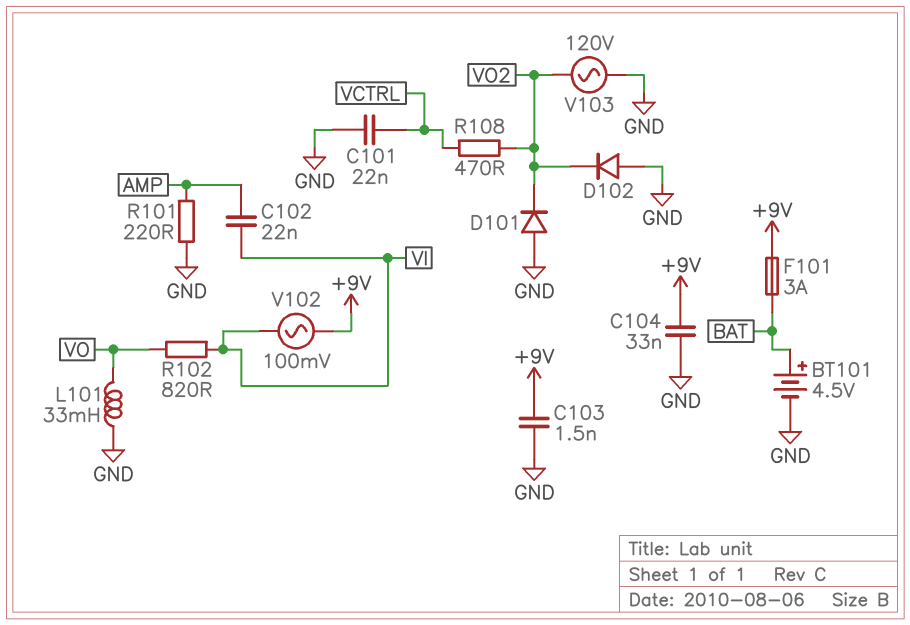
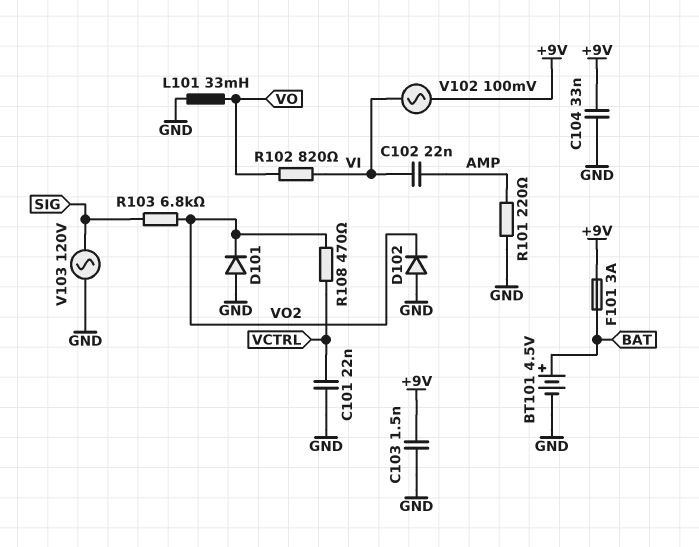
R103: none -> 6.8k (SIG, VO2)
V103: AC 120V (GND, VO2) -> AC 120V (GND, SIG)

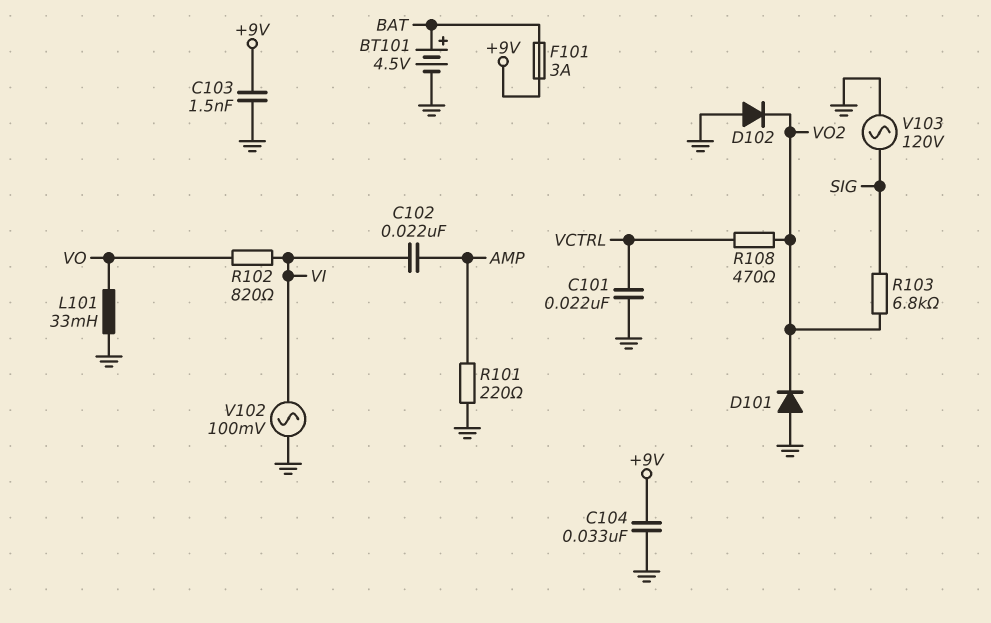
V102: AC 100mV (+9V, VI) -> AC 100mV (GND, VI)

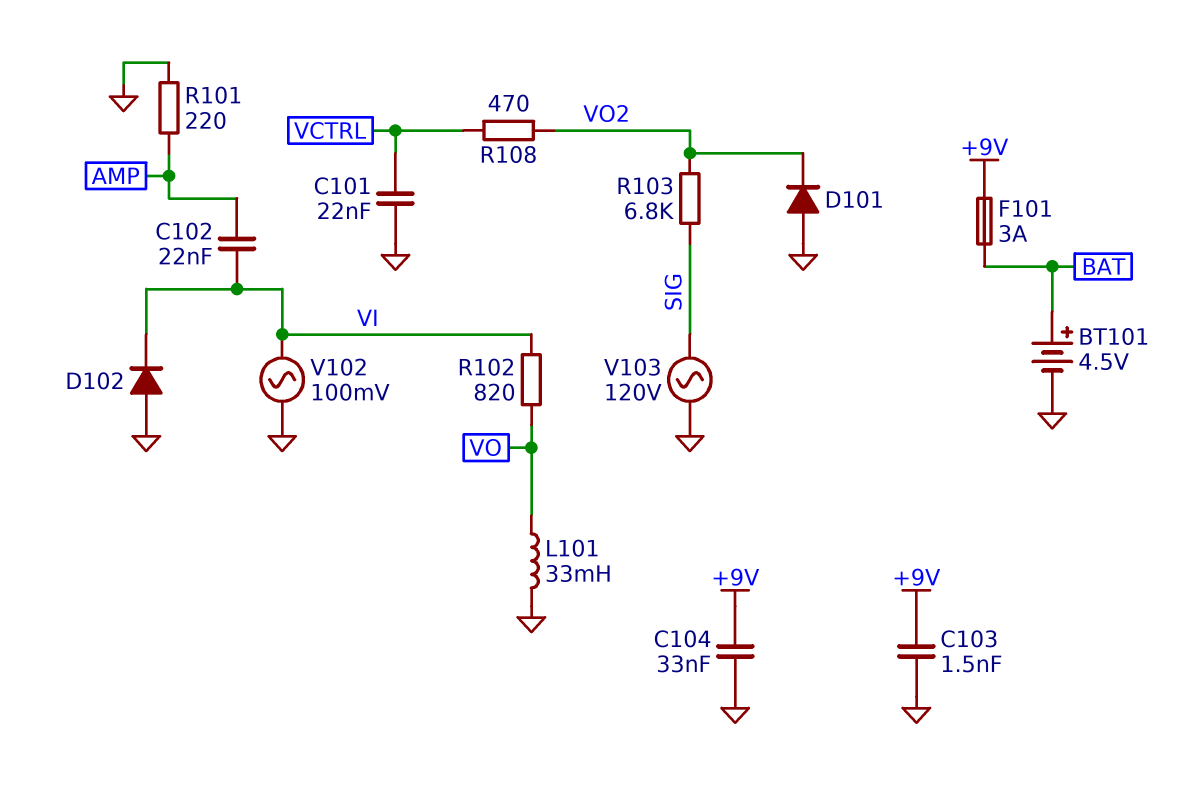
D102: diode (A GND, K VO2) -> diode (A GND, K VI)

